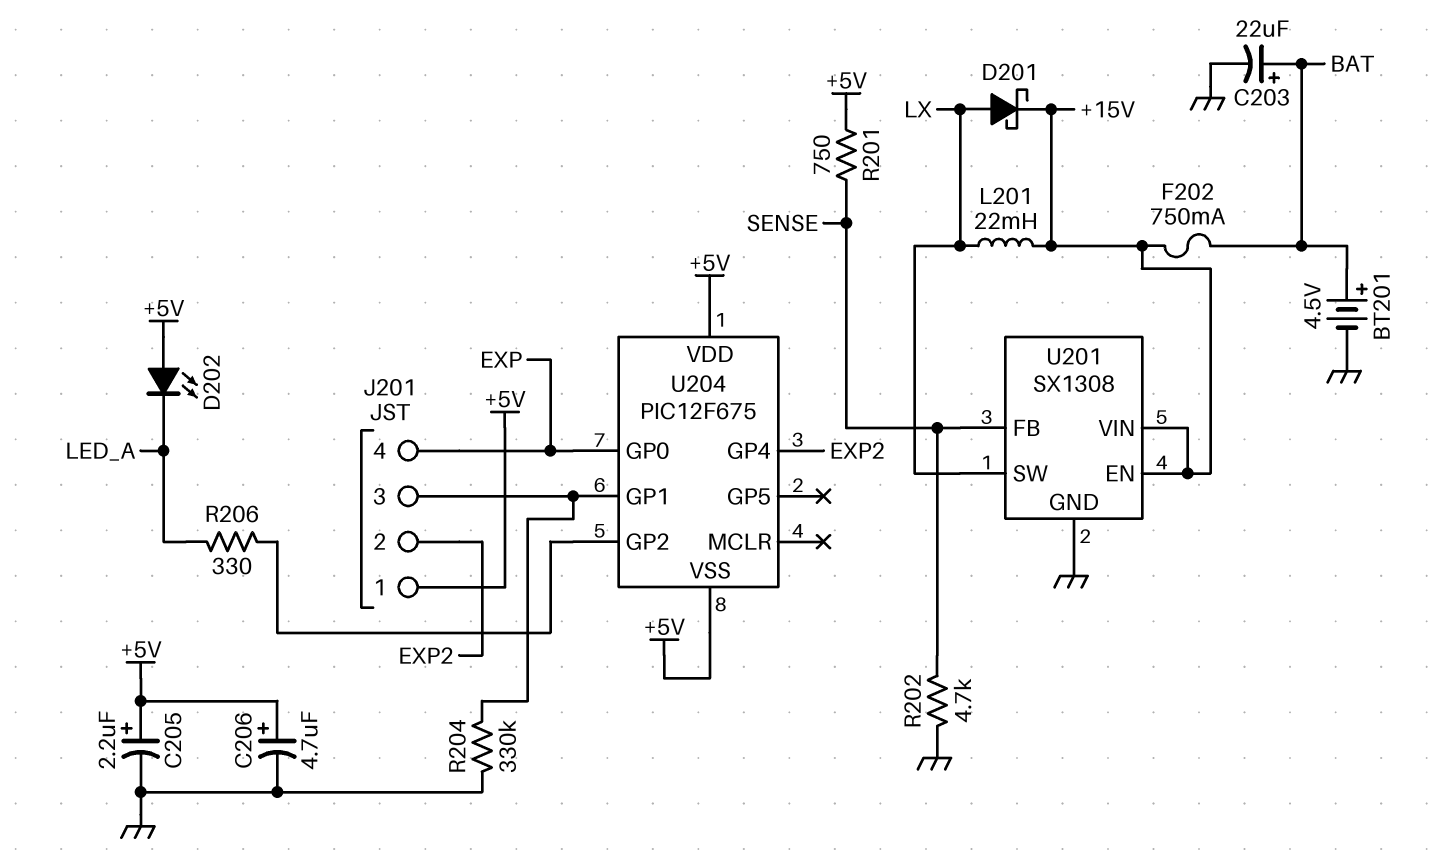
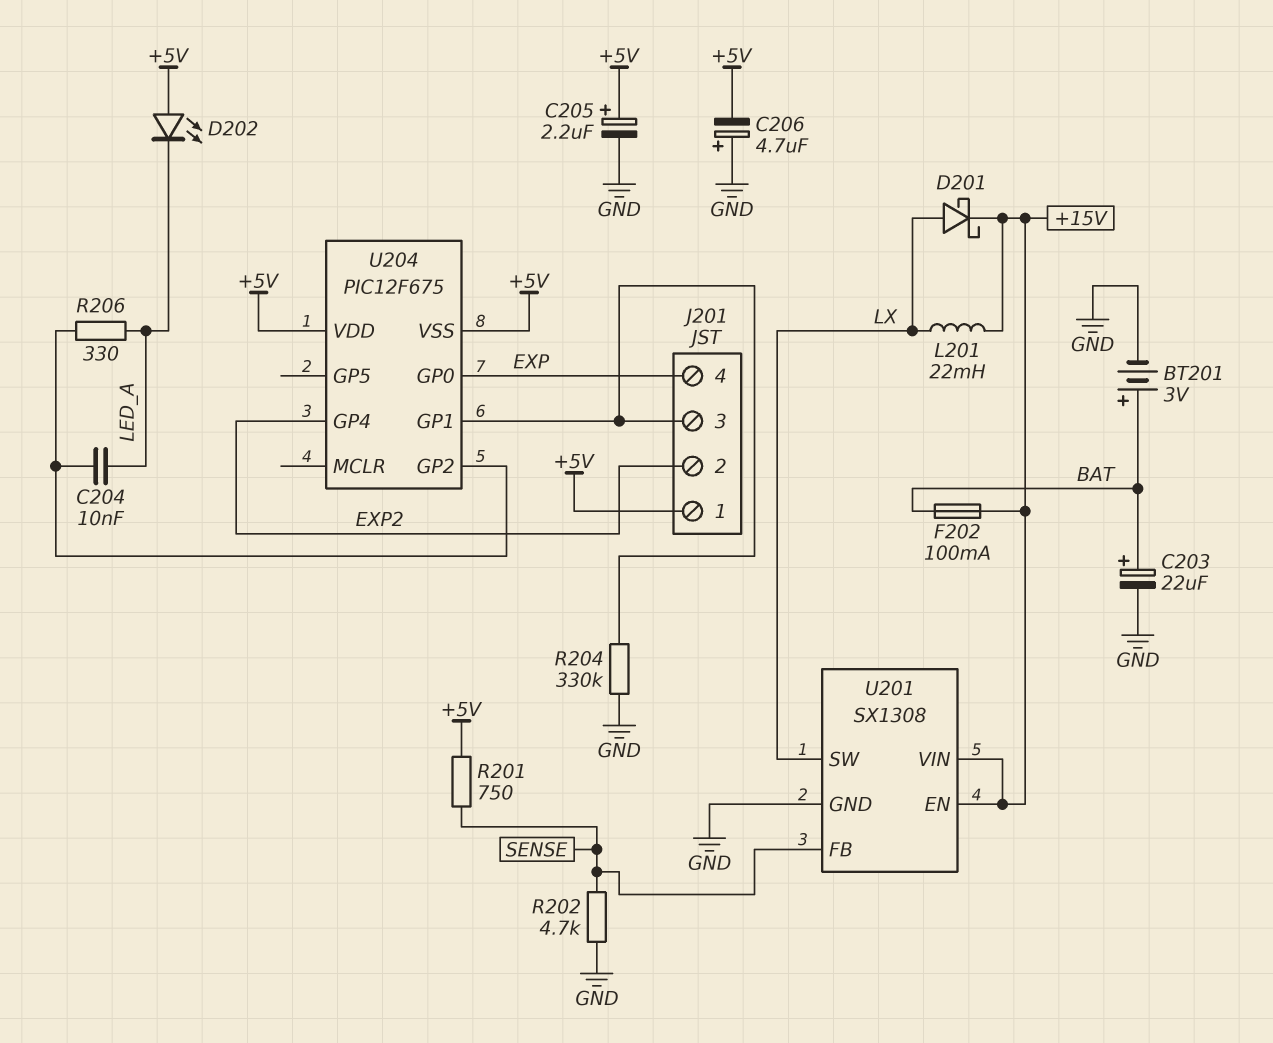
BT201: 4.5V (plus BAT, minus GND) -> 3V (plus BAT, minus GND)
C204: none -> 10nF (LED_A, U204/GP2)
C206: 4.7uF (plus +5V, minus GND) -> 4.7uF (plus GND, minus +5V)
F202: 750mA (+15V, BAT) -> 100mA (+15V, BAT)

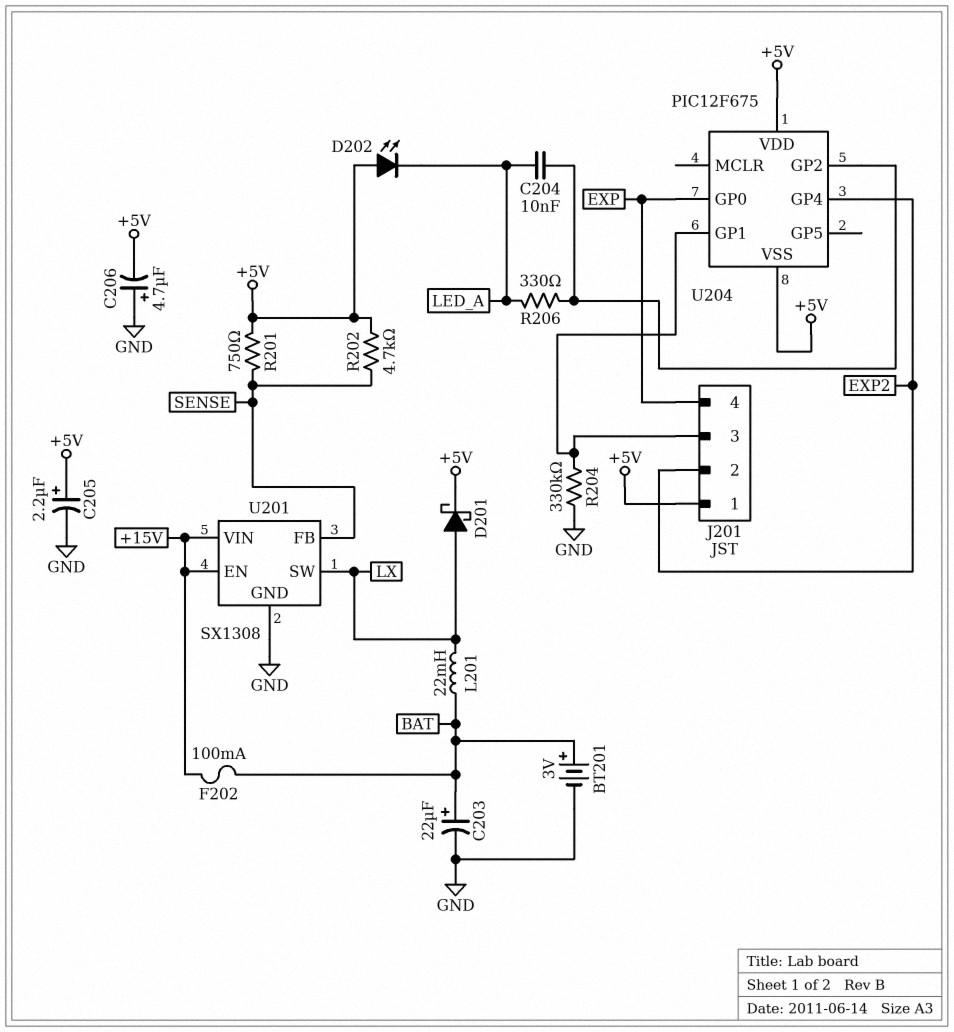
D201: schottky (A LX, K +15V) -> schottky (A LX, K +5V)
L201: 22mH (+15V, LX) -> 22mH (BAT, LX)
R202: 4.7k (GND, SENSE) -> 4.7k (+5V, SENSE)

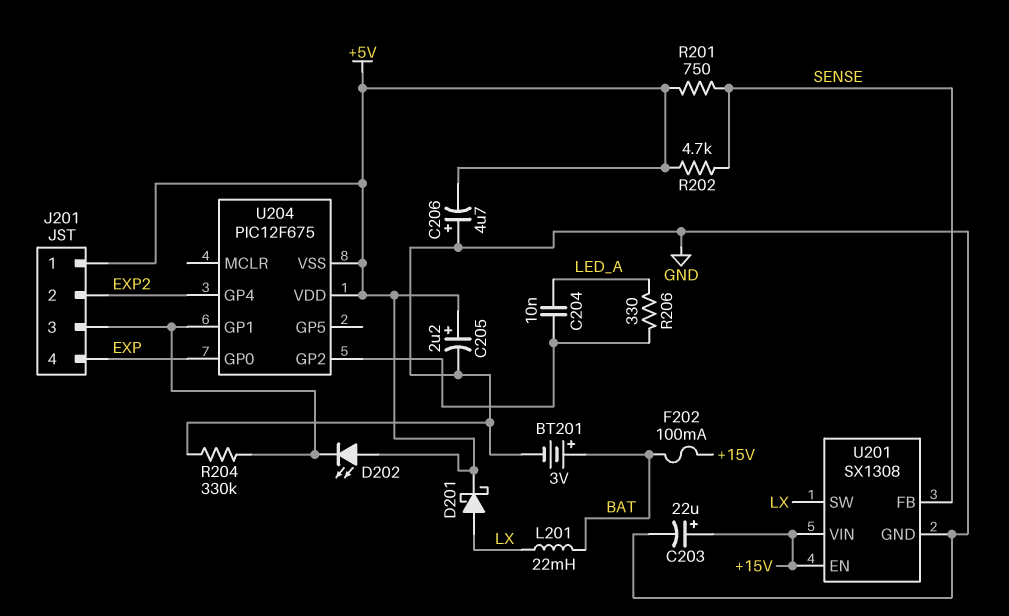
C203: 22uF (plus BAT, minus GND) -> 22uF (plus +15V, minus GND)
D202: LED (A +5V, K LED_A) -> LED (A +5V, K J201/3)

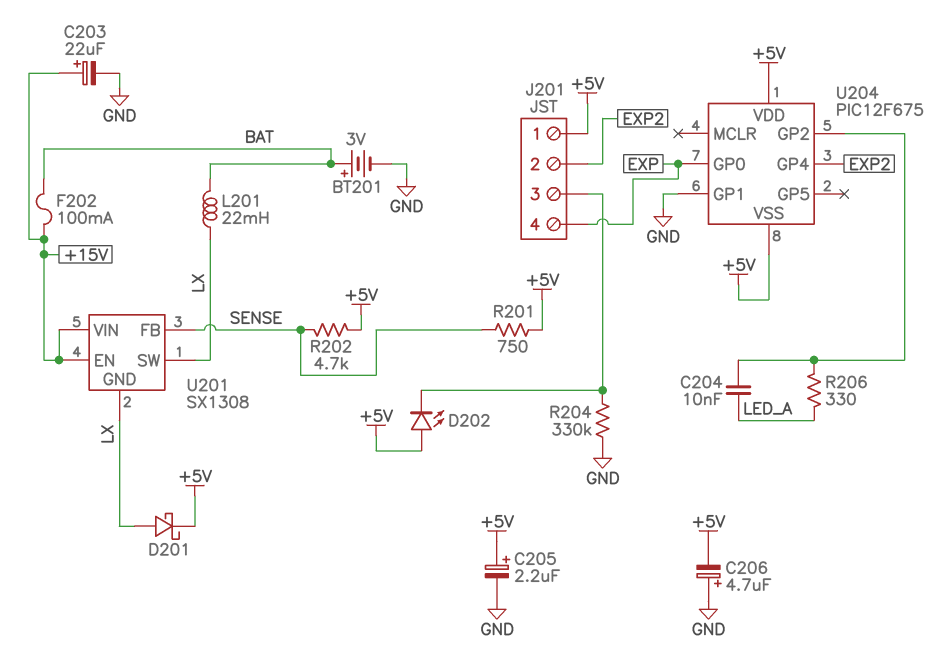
U201 pin GND: GND -> LX
U204 pin GP1: J201/3 -> GND

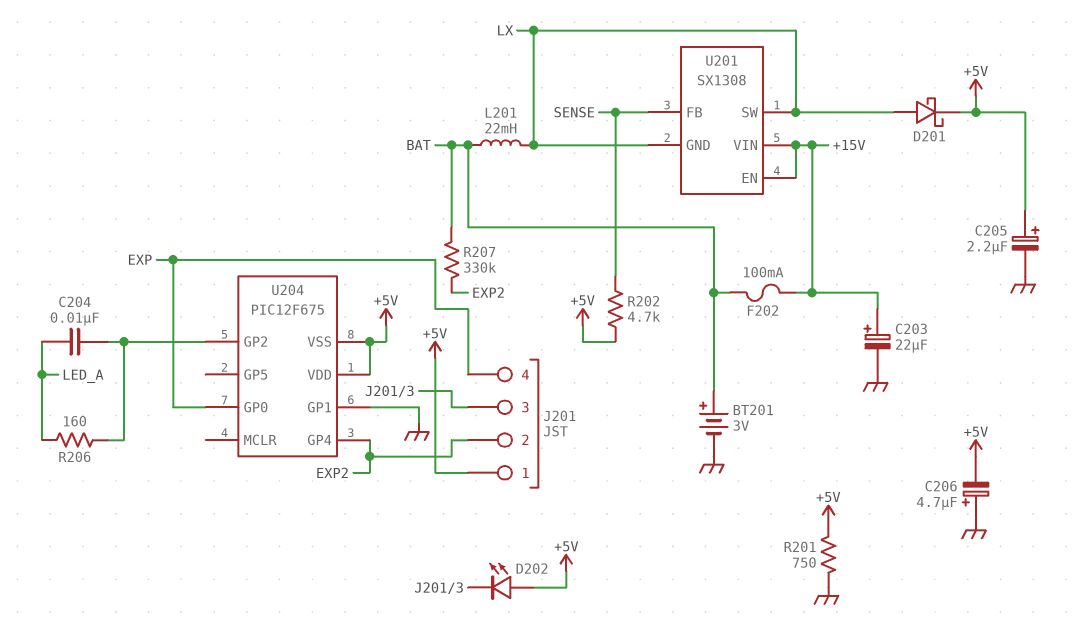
R201: 750 (+5V, SENSE) -> 750 (+5V, GND)
R204: 330k (GND, J201/3) -> none
R206: 330 (LED_A, U204/GP2) -> 160 (LED_A, U204/GP2)
R207: none -> 330k (BAT, EXP2)

